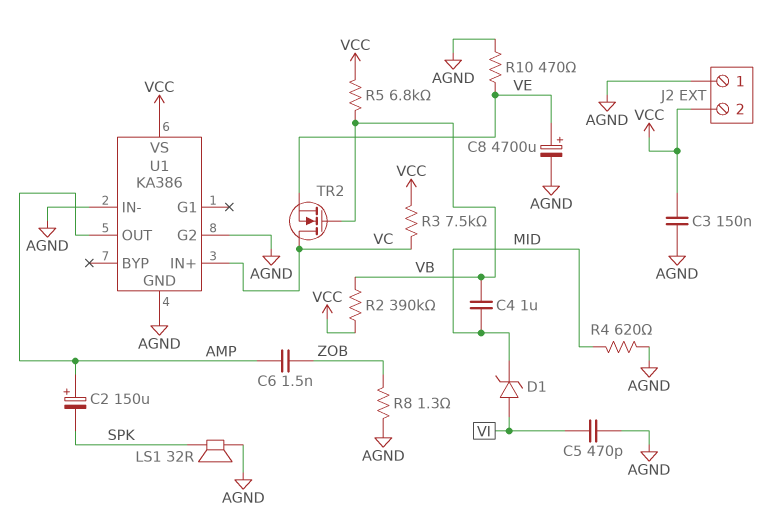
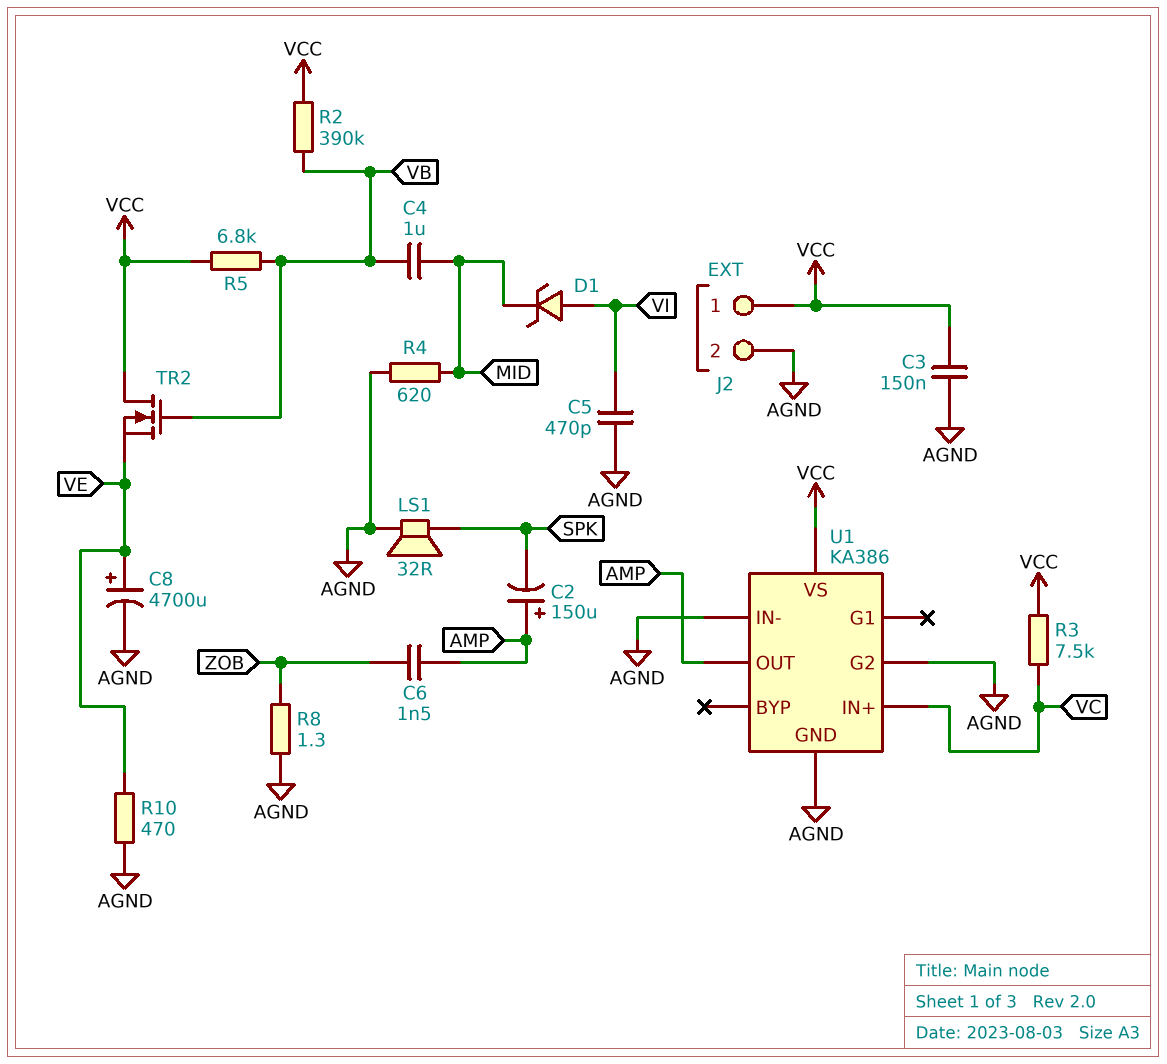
J2 pin 1: AGND -> VCC
J2 pin 2: VCC -> AGND
TR2: NMOS (G VB, D VC, S VE) -> NMOS (G VB, D VCC, S VE)

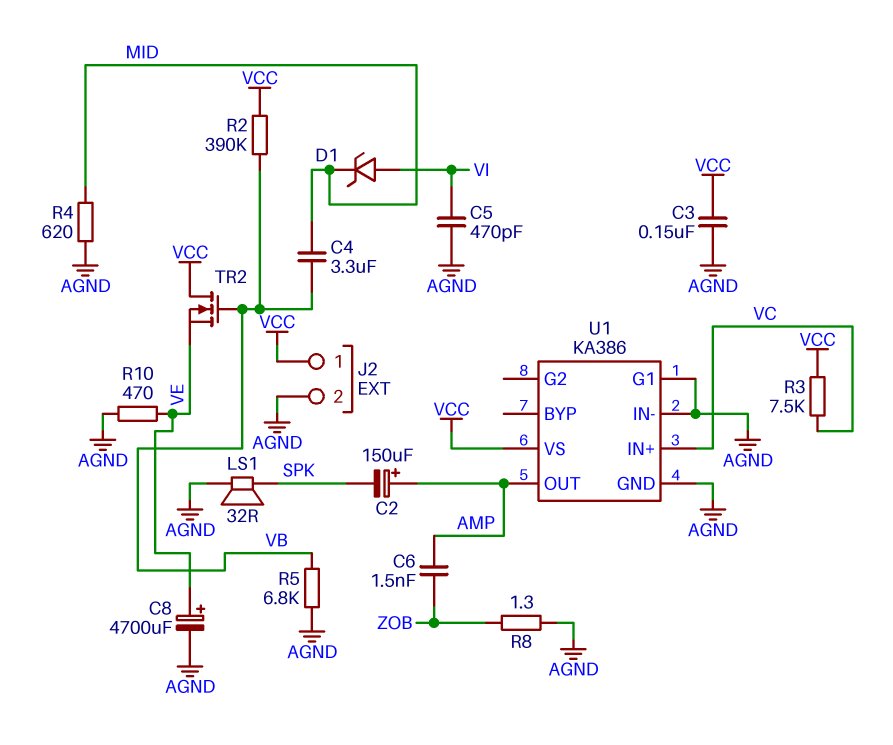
C4: 1uF (MID, VB) -> 3.3uF (MID, VB)
R5: 6.8k (VB, VCC) -> 6.8k (AGND, VB)
U1 pin G1: none -> AGND
U1 pin G2: AGND -> none

